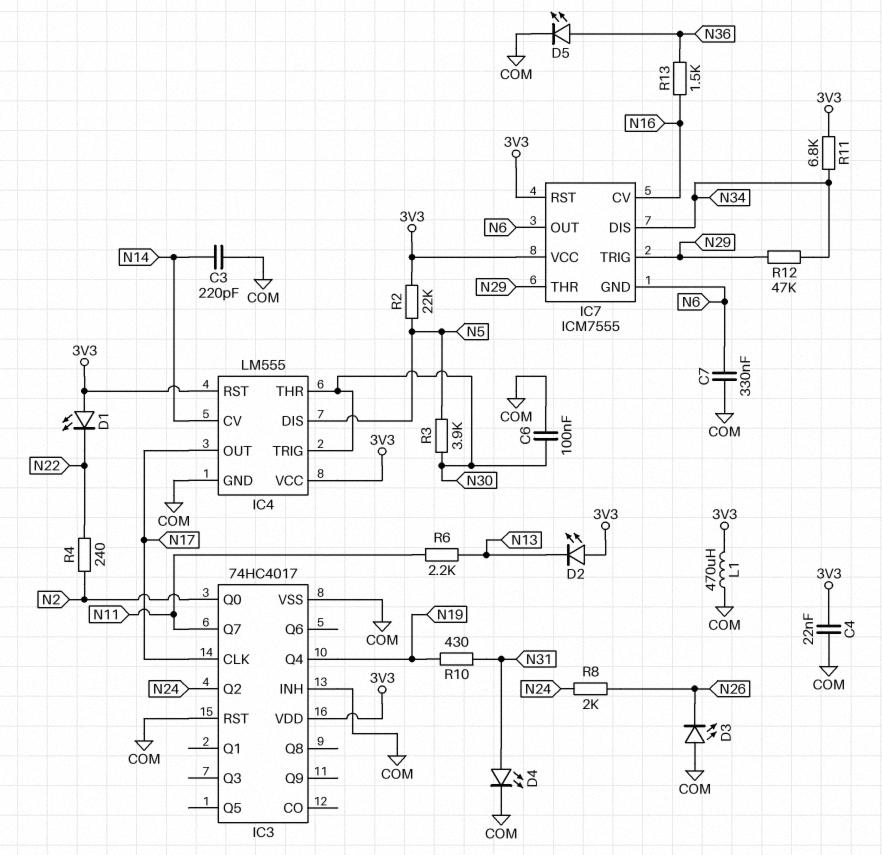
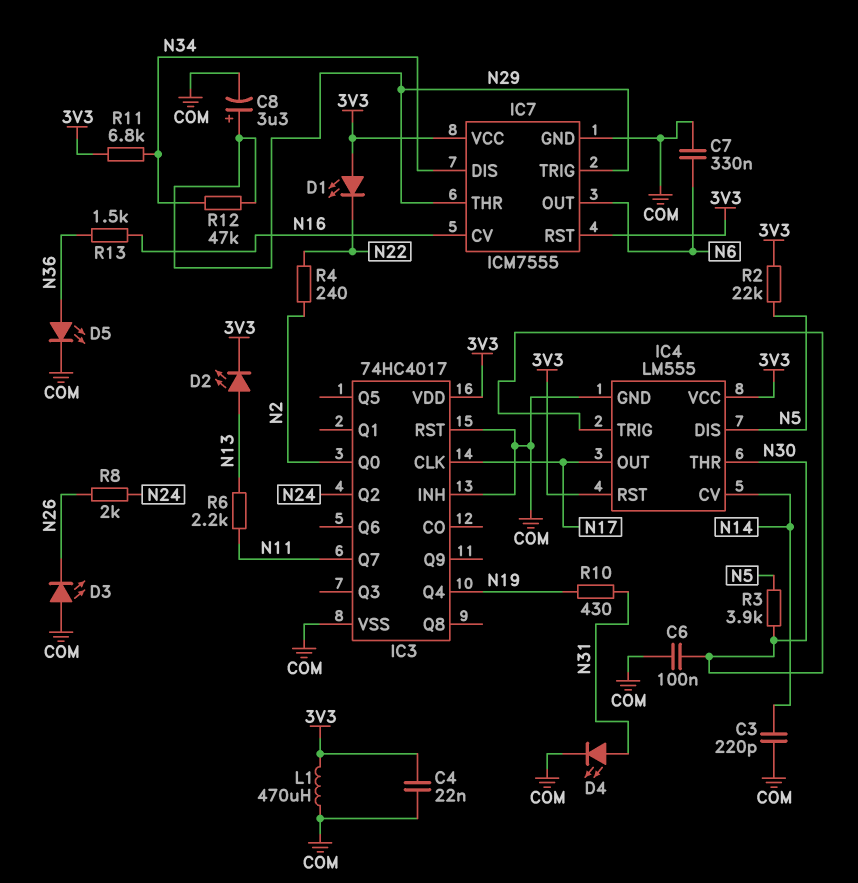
C8: none -> 3.3uF (plus N29, minus COM)
D2: LED (A 3V3, K N13) -> LED (A N13, K 3V3)
IC7 pin GND: N6 -> COM

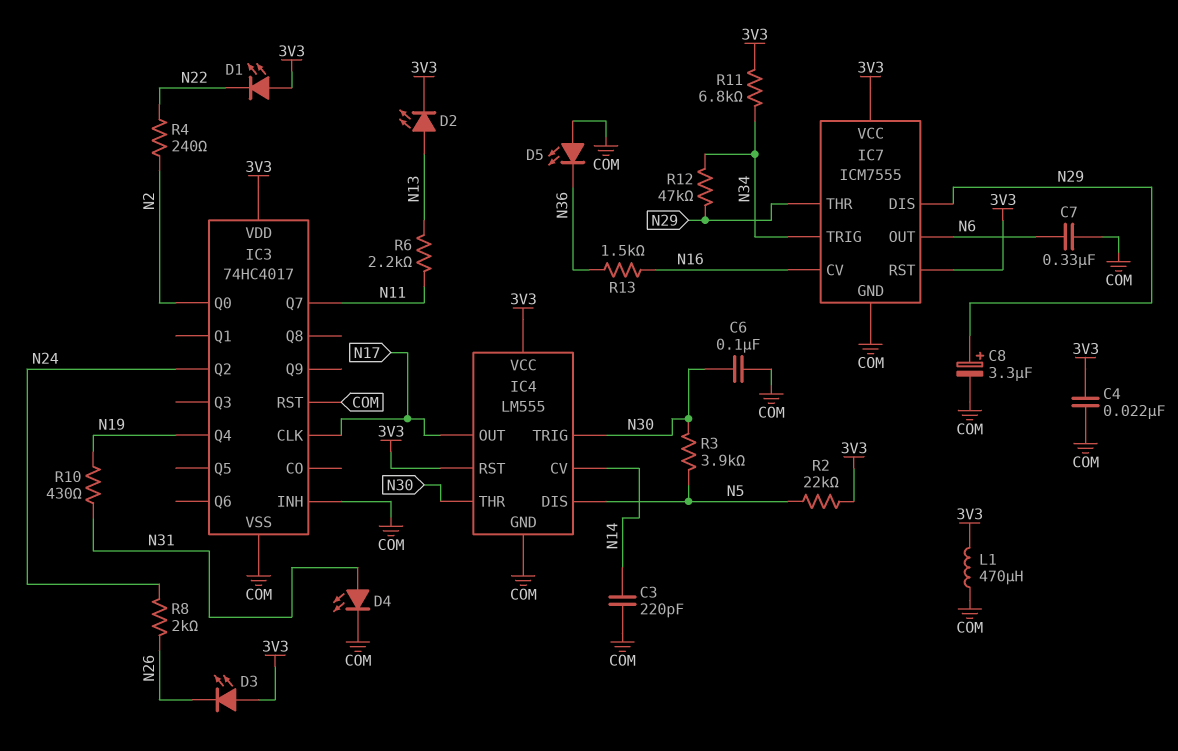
D3: LED (A COM, K N26) -> LED (A 3V3, K N26)
D5: LED (A N36, K COM) -> LED (A COM, K N36)
IC7 pin DIS: N34 -> N29
IC7 pin TRIG: N29 -> N34

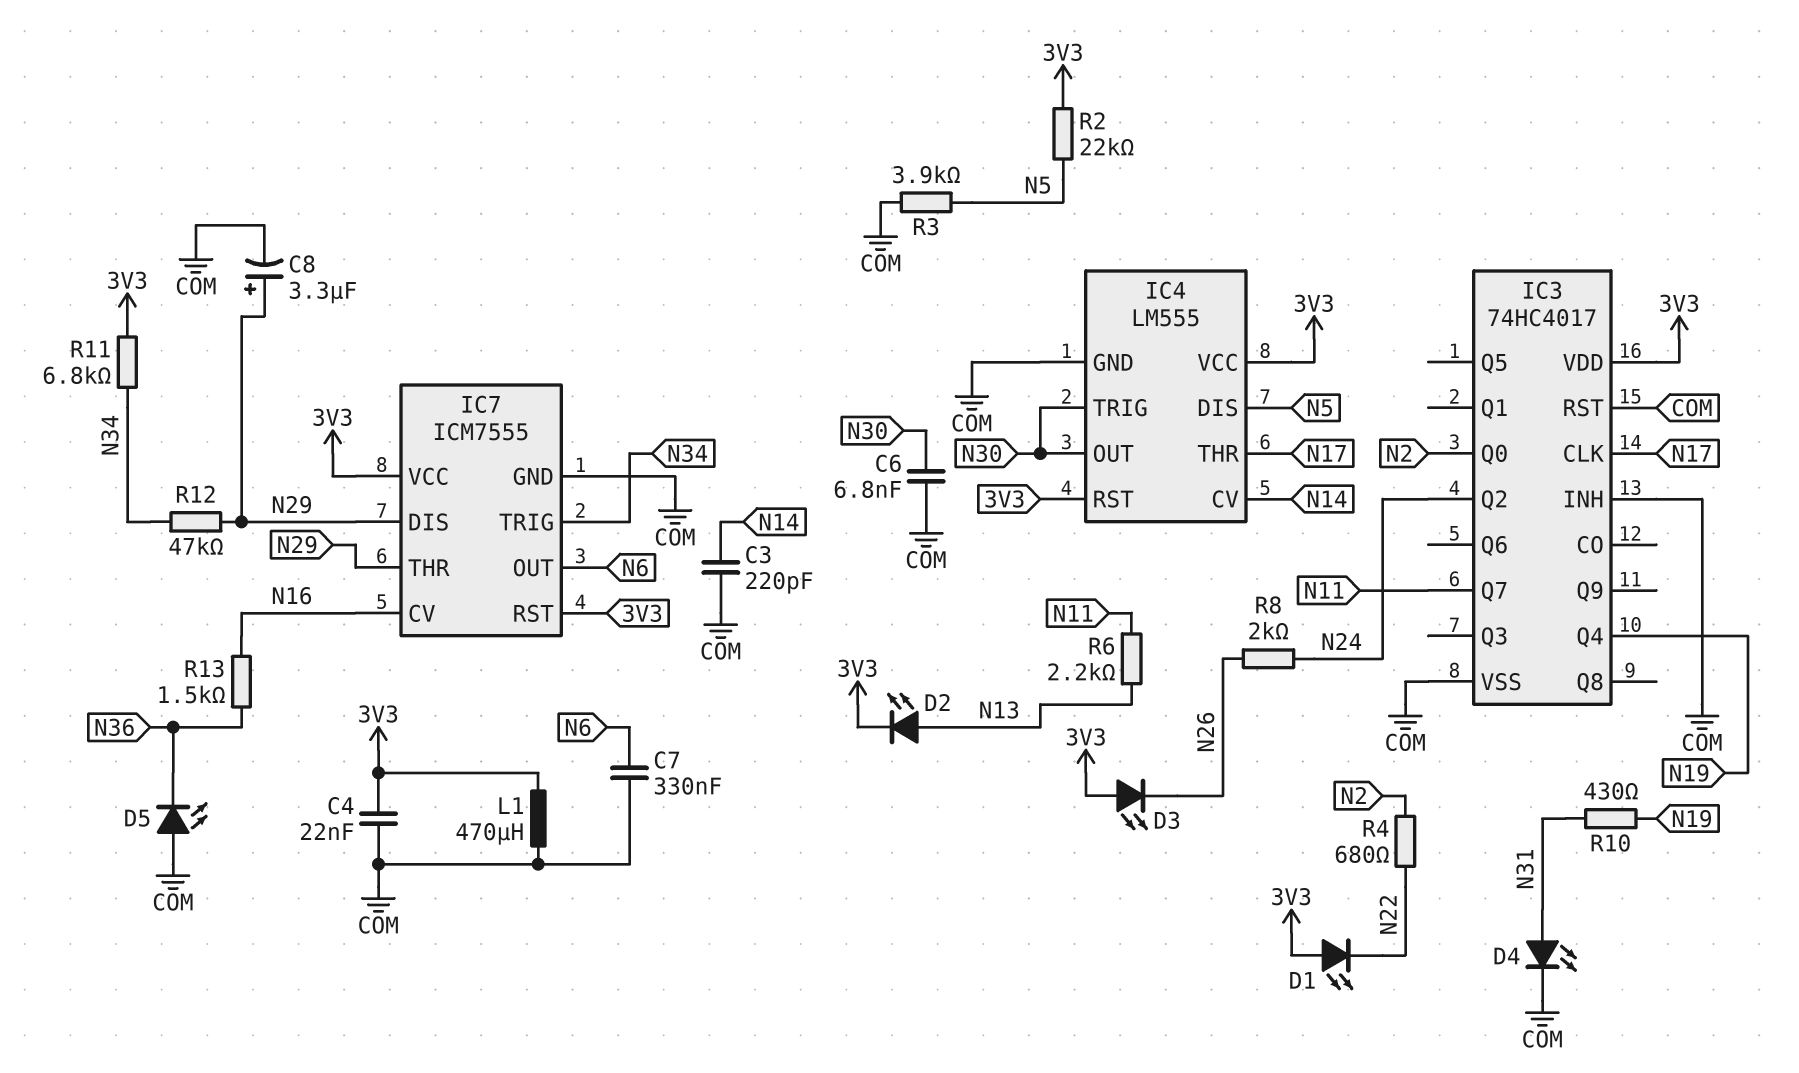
C6: 100nF (COM, N30) -> 6.8nF (COM, N30)
IC4 pin OUT: N17 -> N30
IC4 pin THR: N30 -> N17
R3: 3.9k (N5, N30) -> 3.9k (COM, N5)
R4: 240 (N2, N22) -> 680 (N2, N22)

